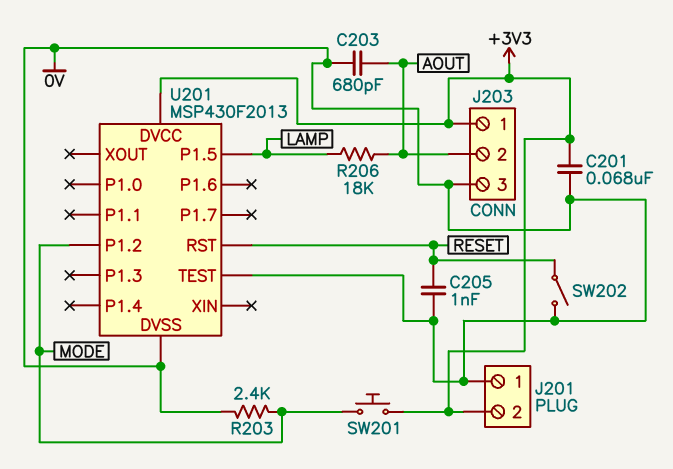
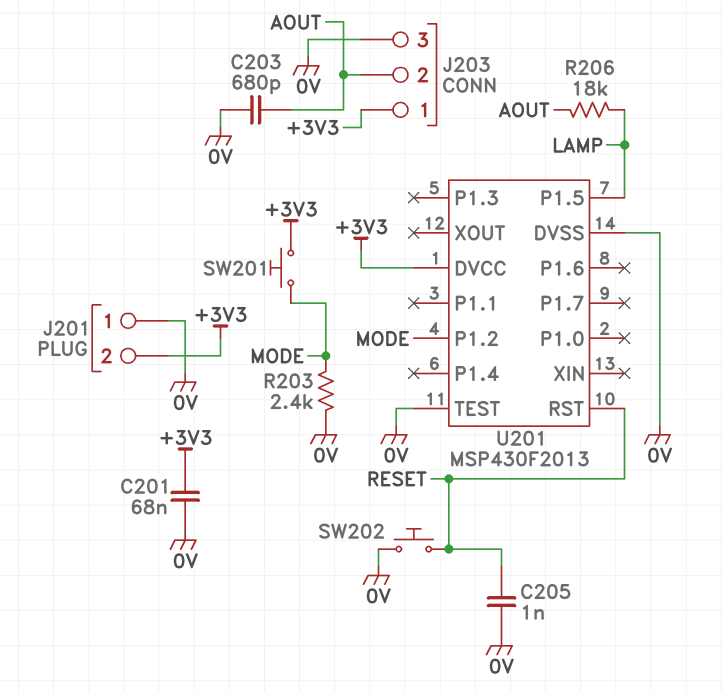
SW202: switch (0V, RESET) -> button (0V, RESET)

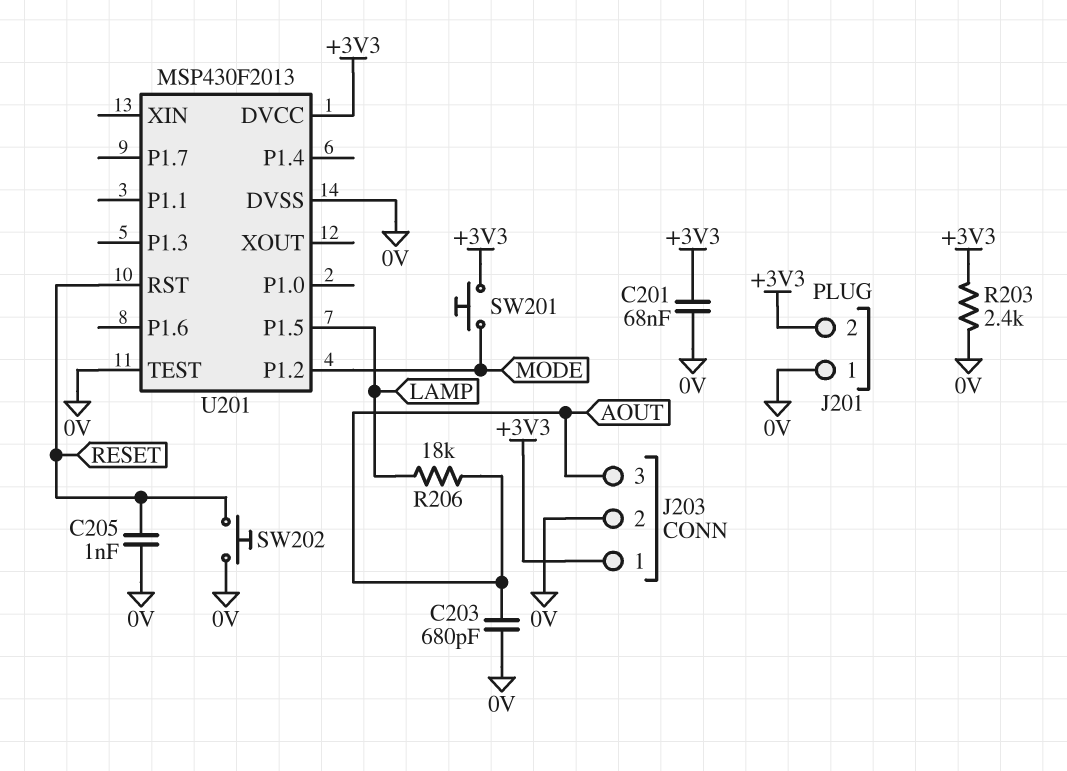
J203 pin 2: AOUT -> 0V
J203 pin 3: 0V -> AOUT
R203: 2.4k (0V, MODE) -> 2.4k (+3V3, 0V)

